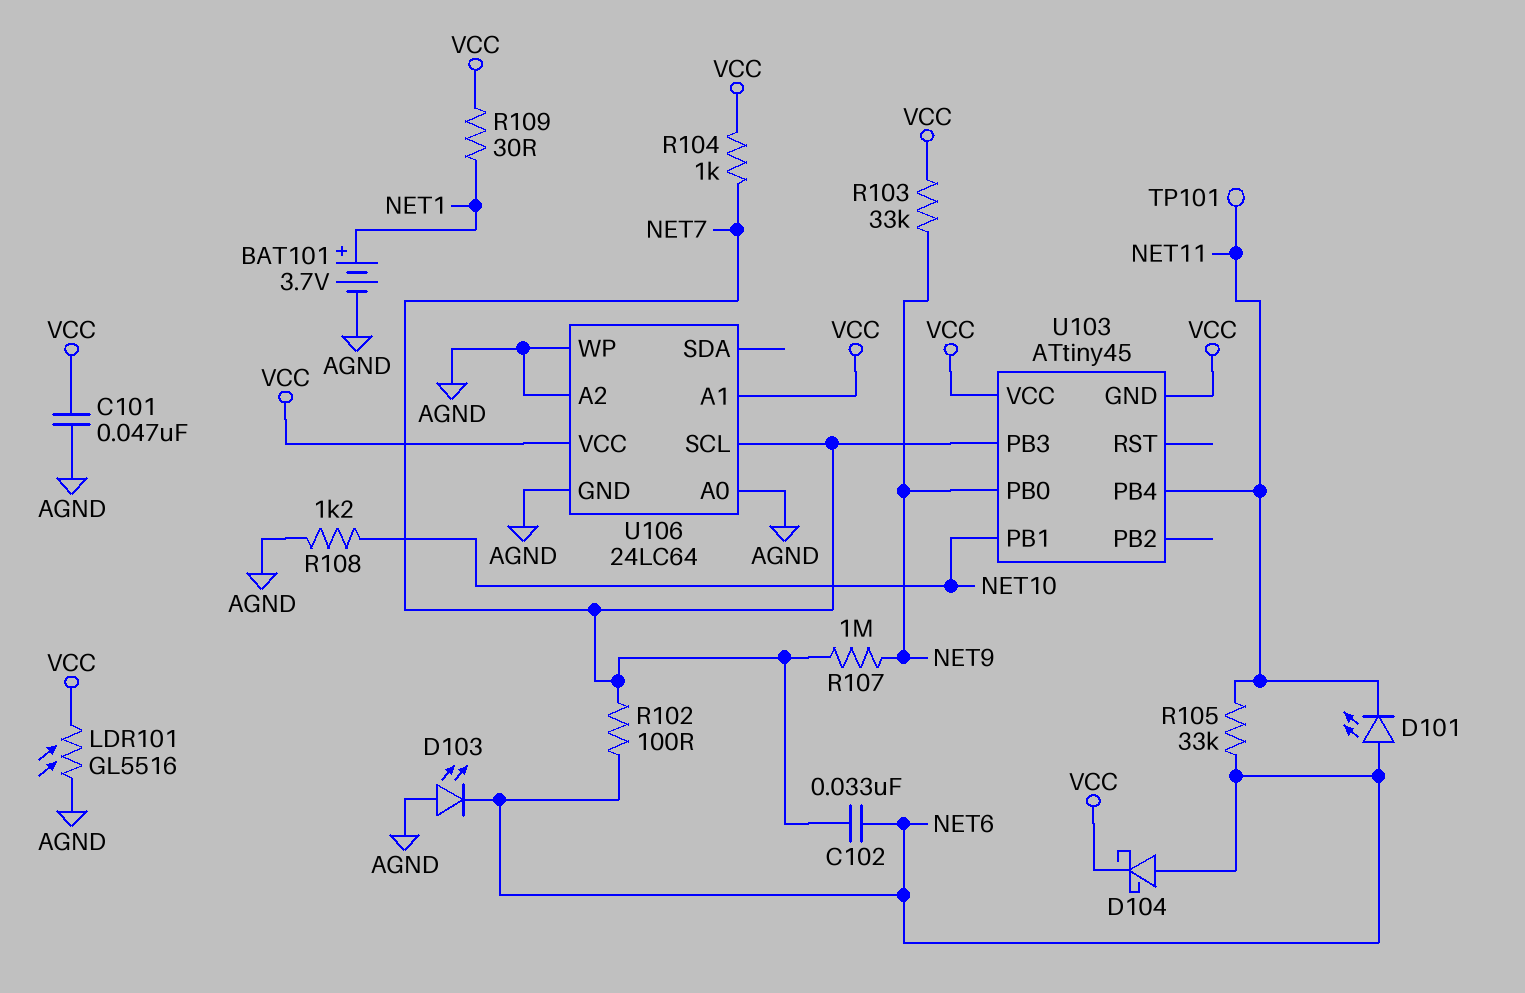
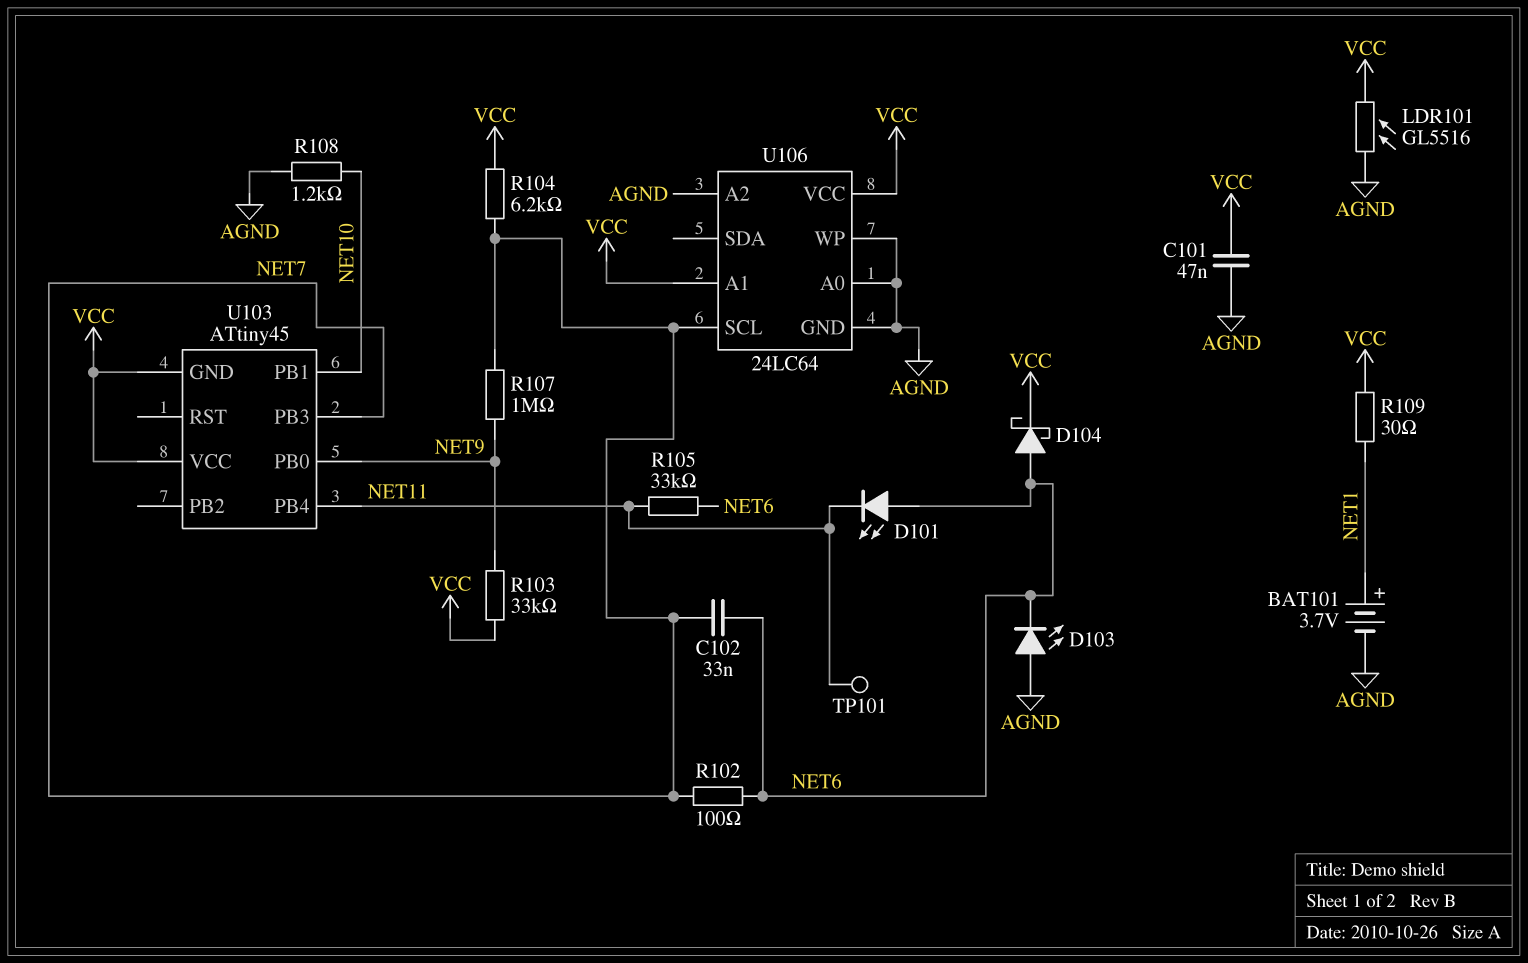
R104: 1k (NET7, VCC) -> 6.2k (NET7, VCC)

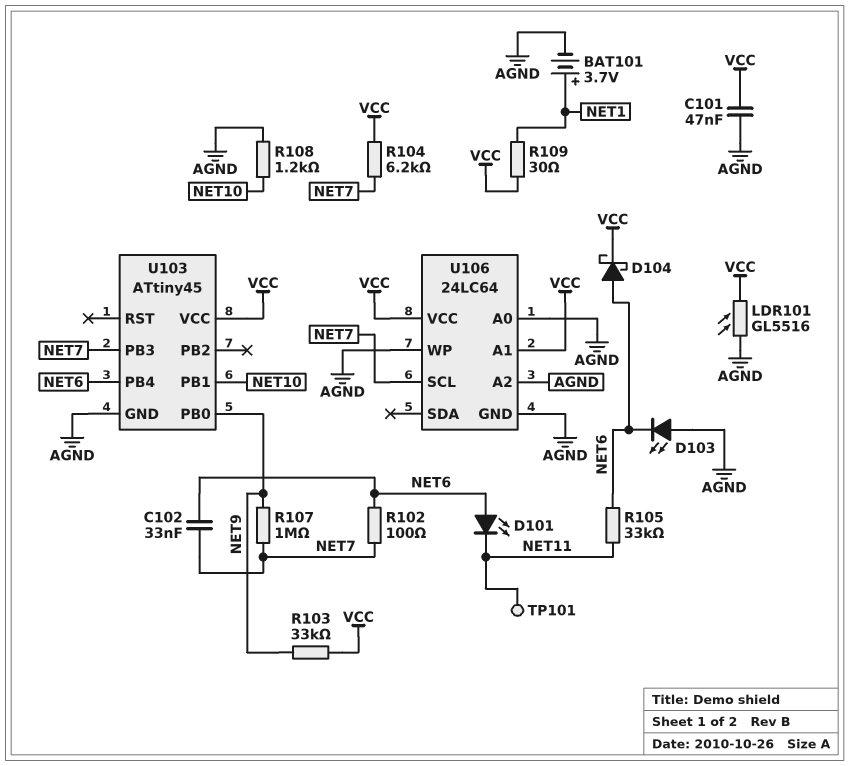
U103 pin GND: VCC -> AGND
U103 pin PB4: NET11 -> NET6

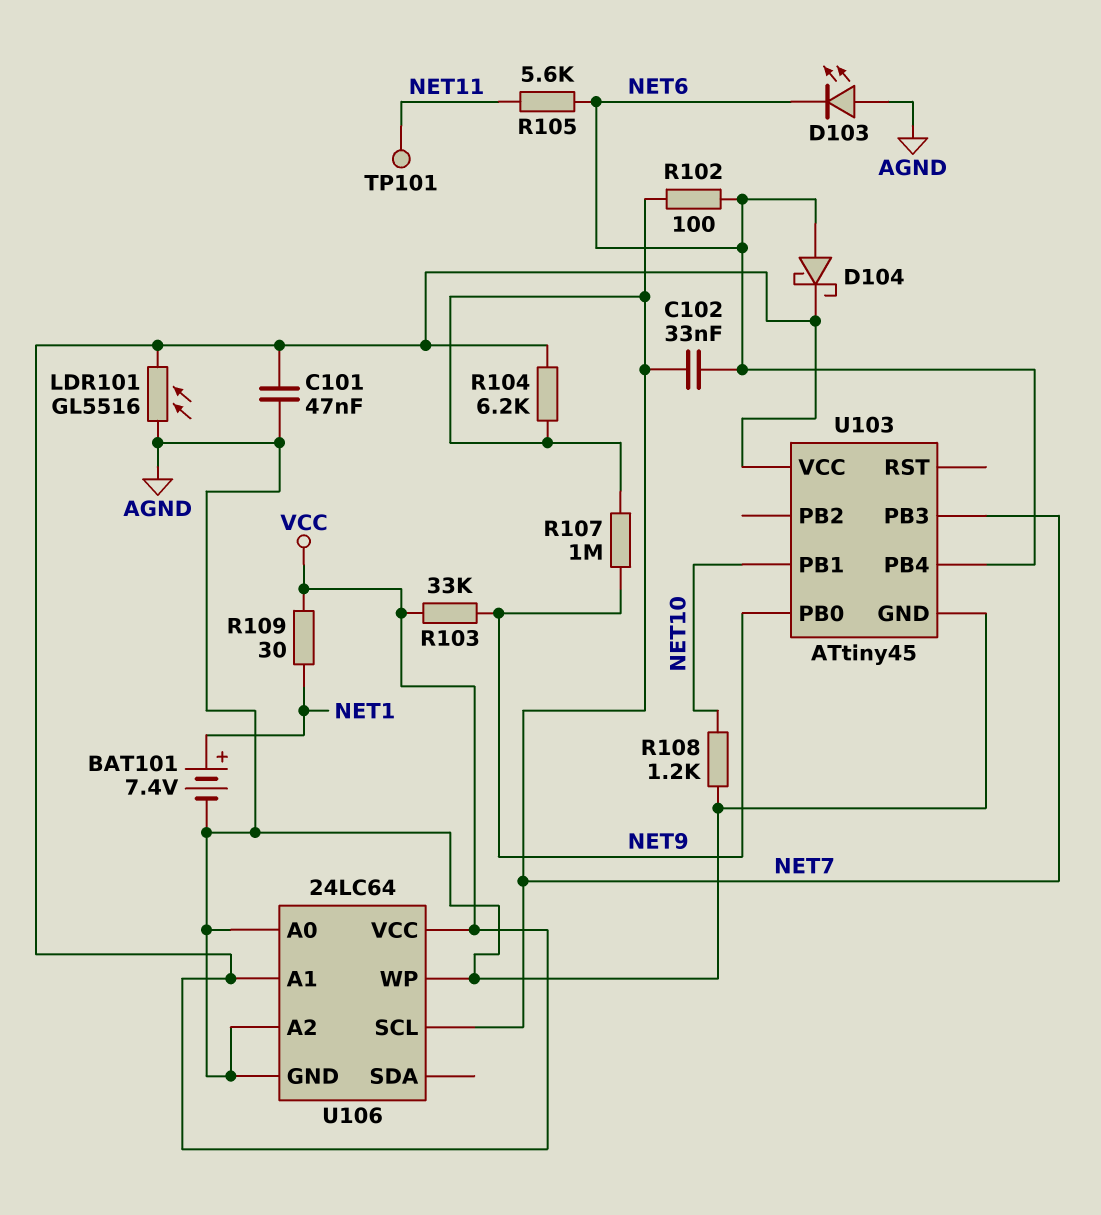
BAT101: 3.7V (plus NET1, minus AGND) -> 7.4V (plus NET1, minus AGND)
D101: LED (A NET6, K NET11) -> none
R105: 33k (NET6, NET11) -> 5.6k (NET6, NET11)

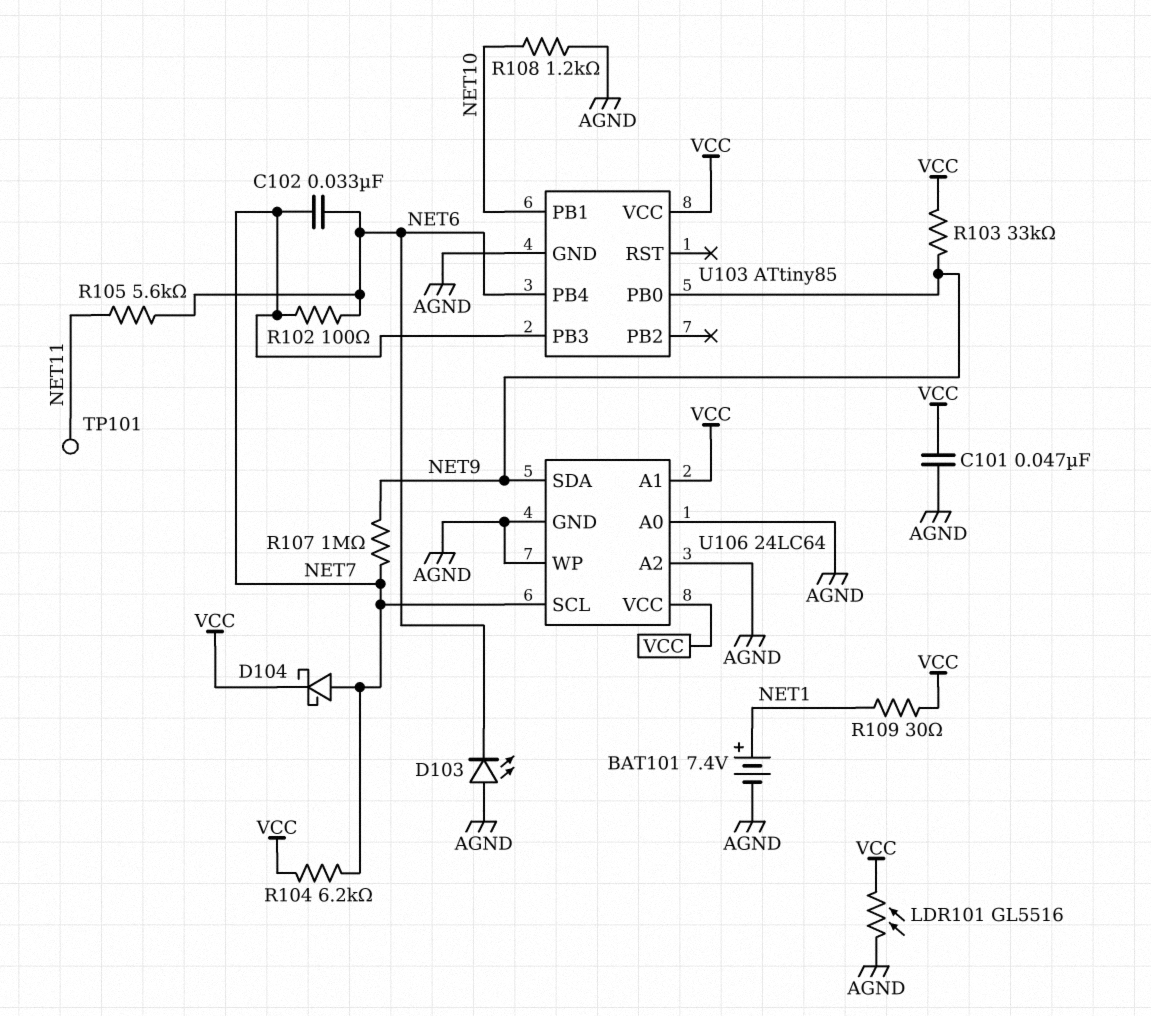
D104: schottky (A NET6, K VCC) -> schottky (A NET7, K VCC)
U103: ATtiny45 -> ATtiny85
U106 pin SDA: none -> NET9

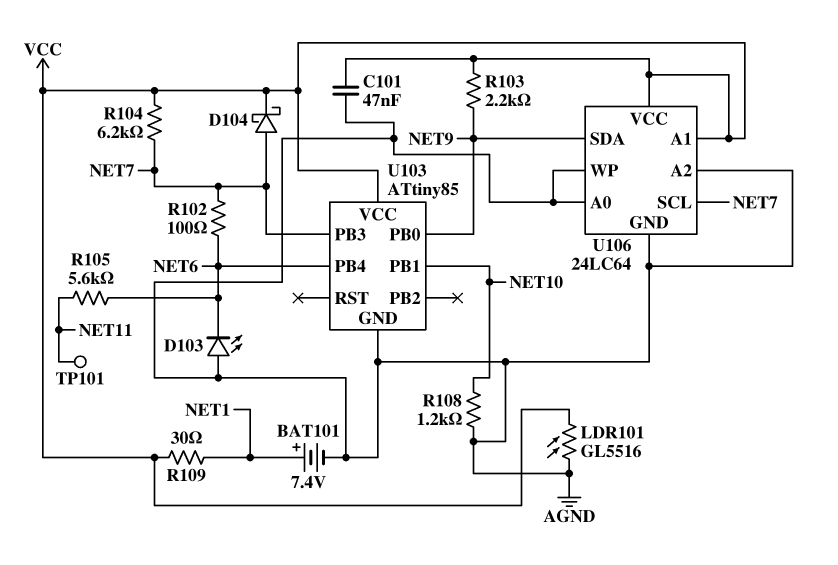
C102: 33nF (NET6, NET7) -> none
R103: 33k (NET9, VCC) -> 2.2k (NET9, VCC)
R107: 1M (NET7, NET9) -> none

